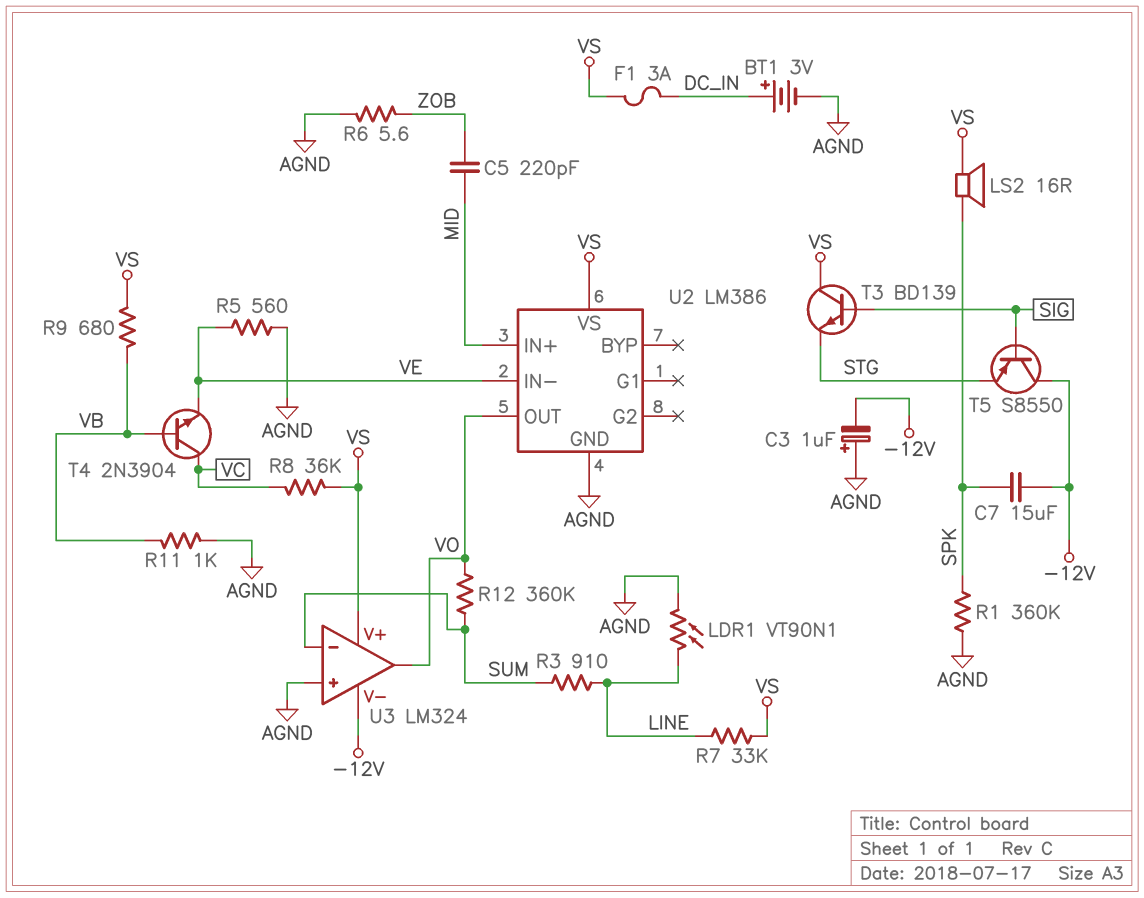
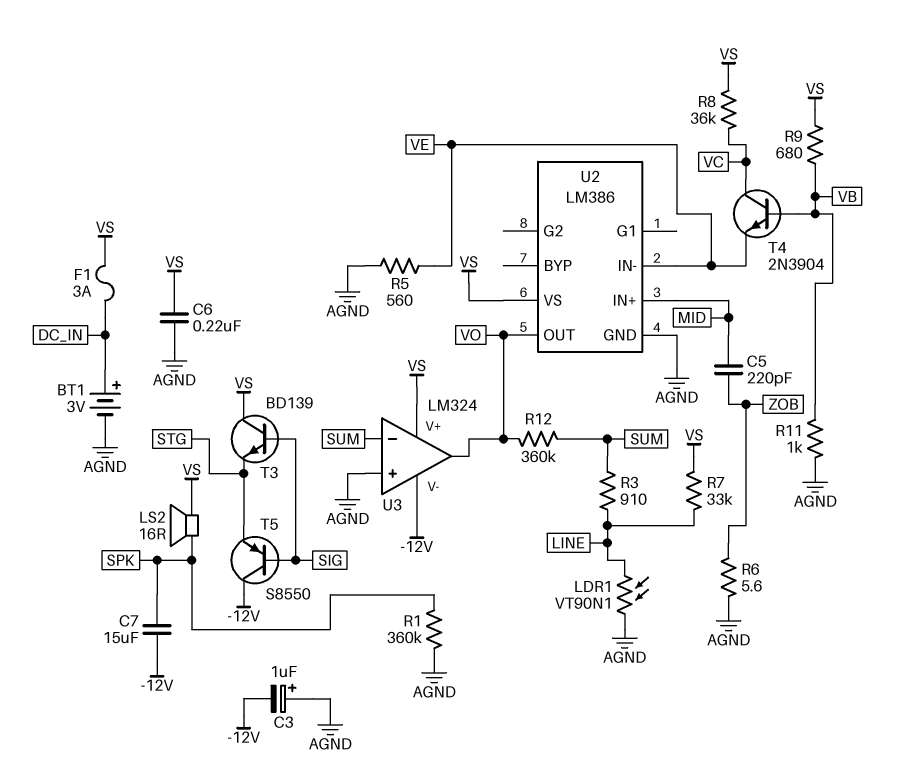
C6: none -> 220nF (AGND, VS)

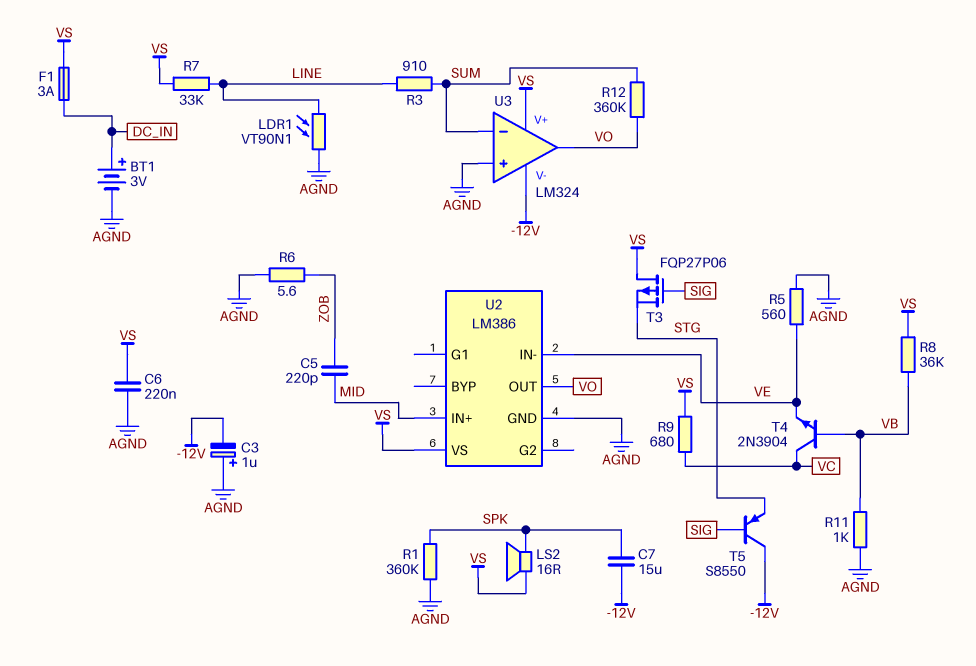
R8: 36k (VC, VS) -> 36k (VB, VS)
R9: 680 (VB, VS) -> 680 (VC, VS)
T3: NPN BD139 (B SIG, C VS, E STG) -> PMOS FQP27P06 (G SIG, D VS, S STG)

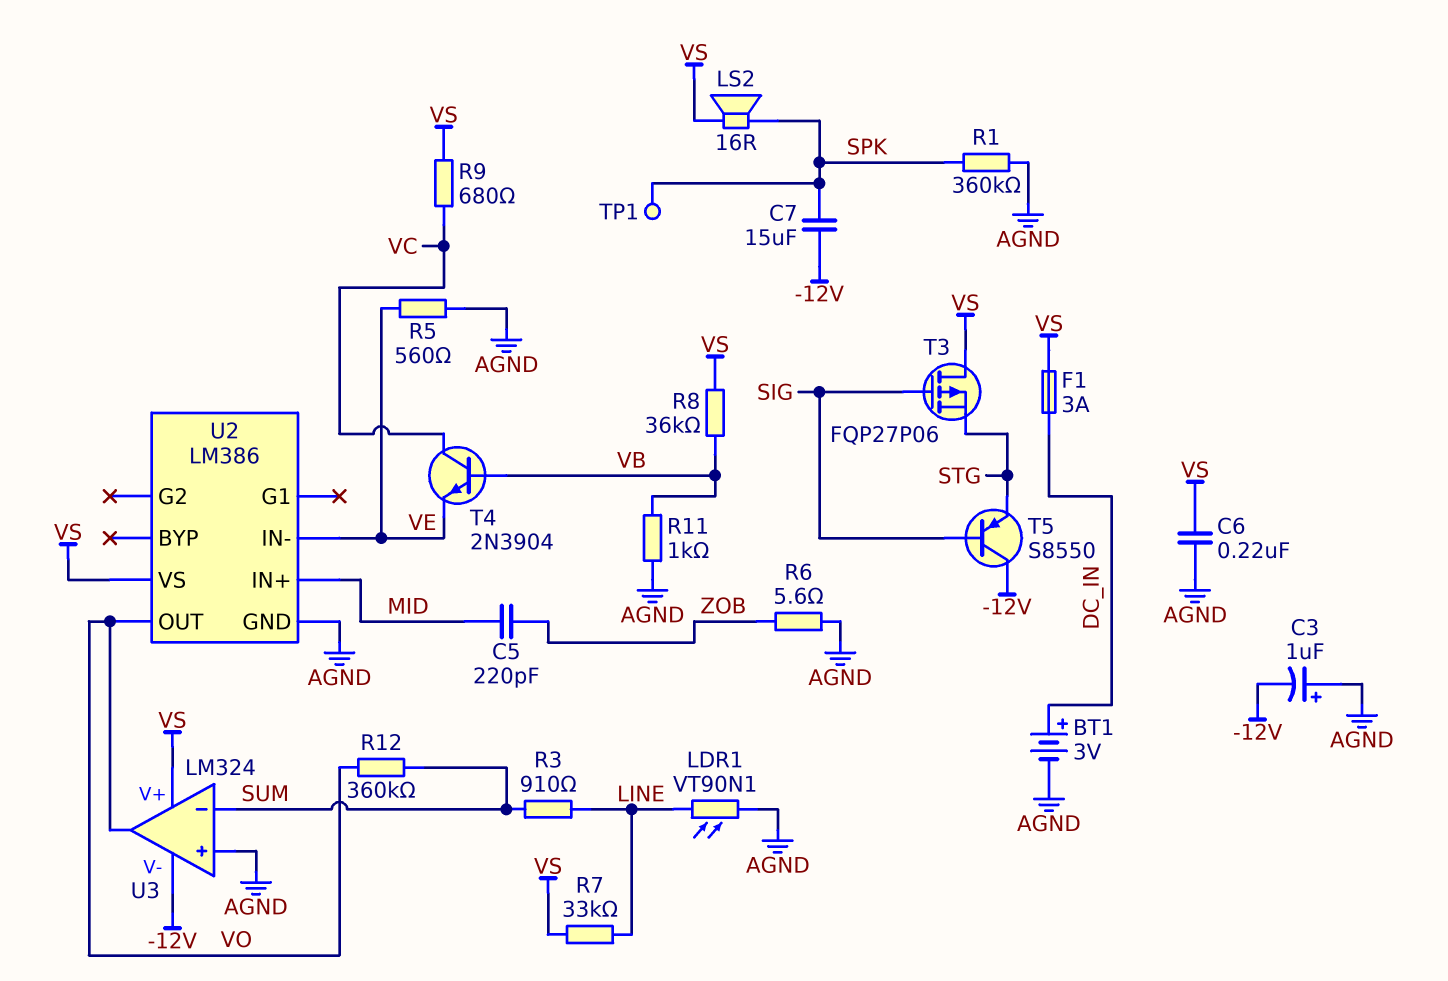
TP1: none -> test point (SPK)

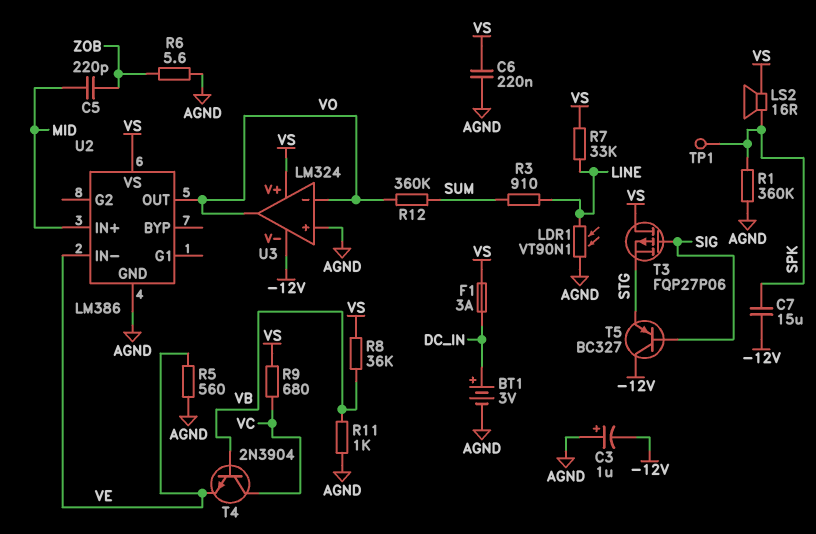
T5: PNP S8550 (B SIG, C -12V, E STG) -> PNP BC327 (B SIG, C -12V, E STG)
U3 pin in-: SUM -> VO

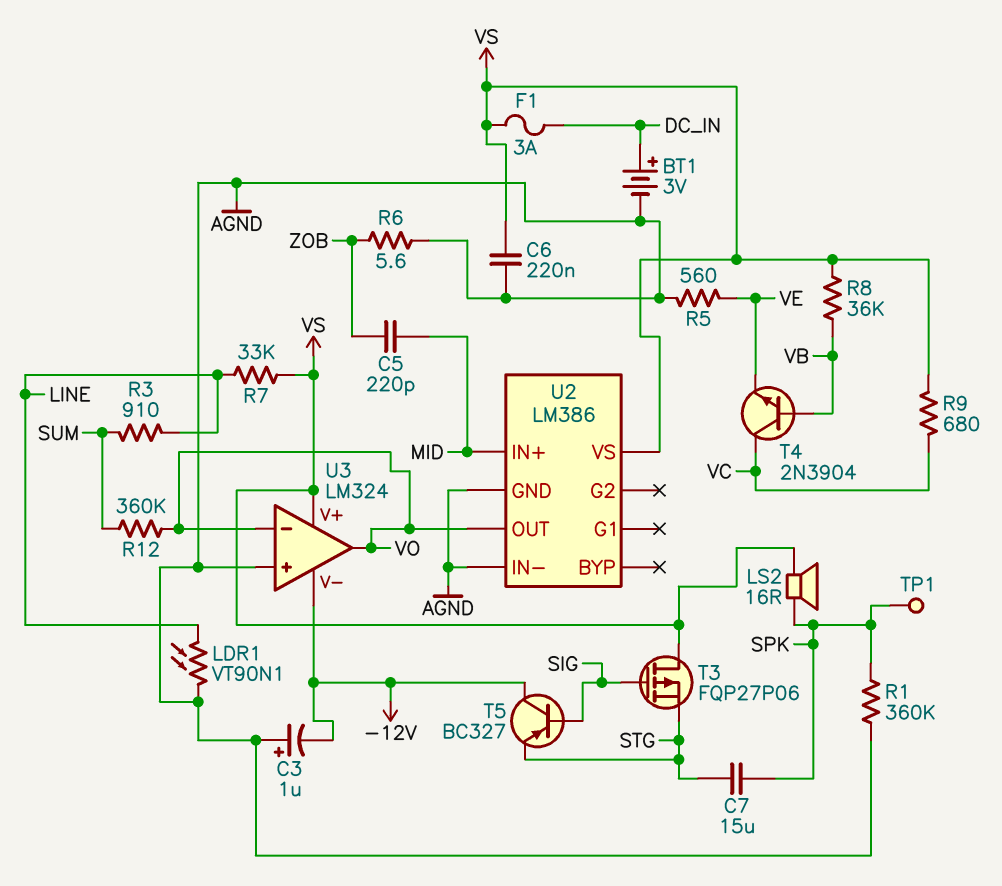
C7: 15uF (-12V, SPK) -> 15uF (SPK, STG)
R11: 1k (AGND, VB) -> none
U2 pin IN-: VE -> AGND

